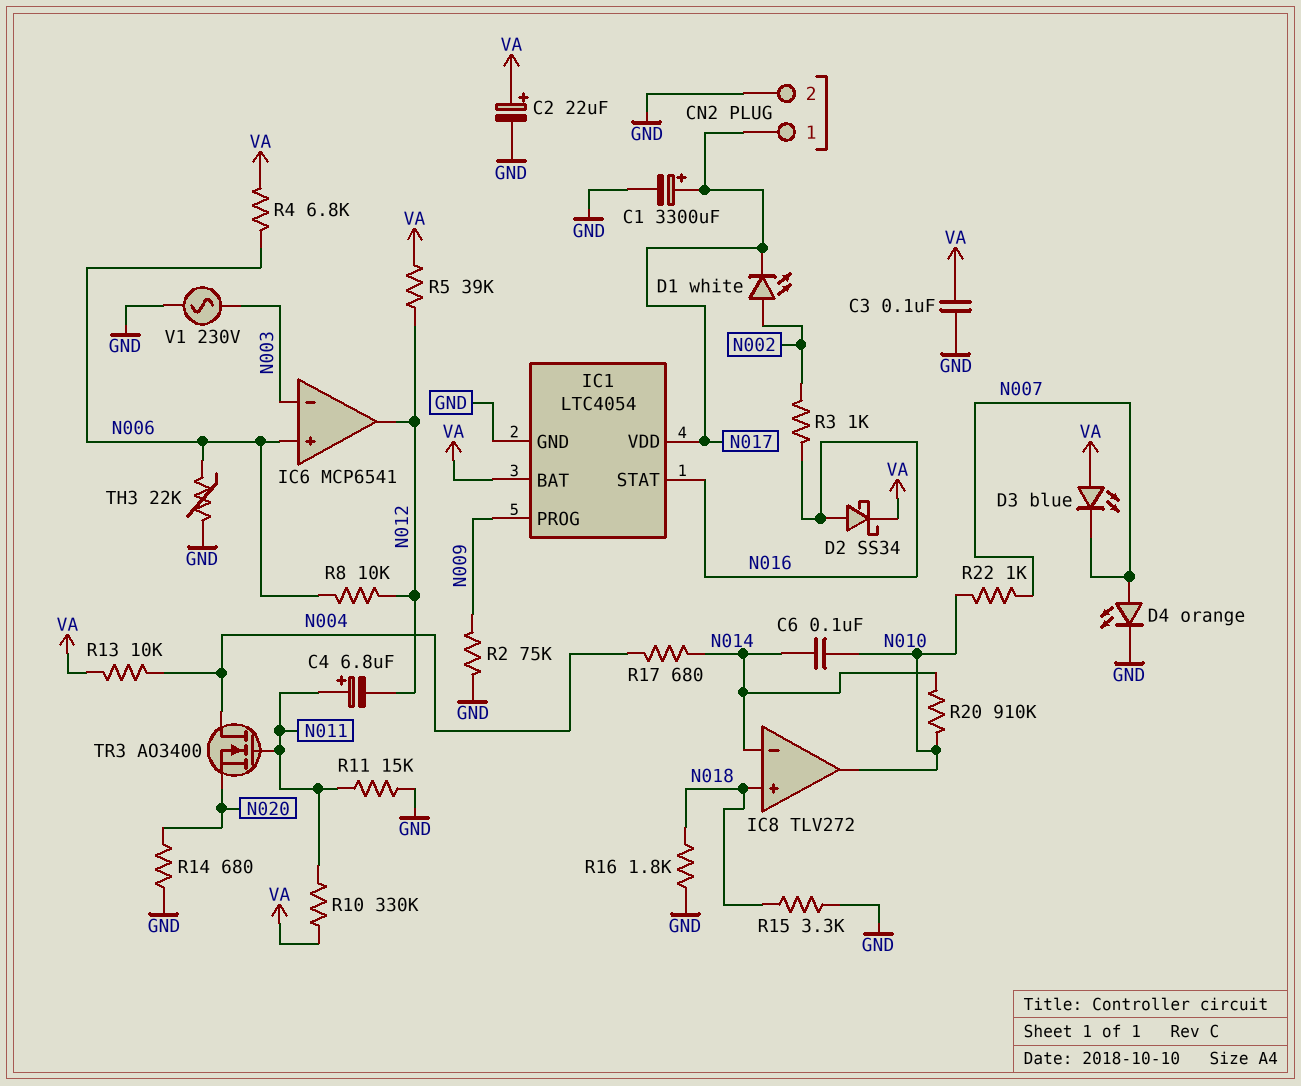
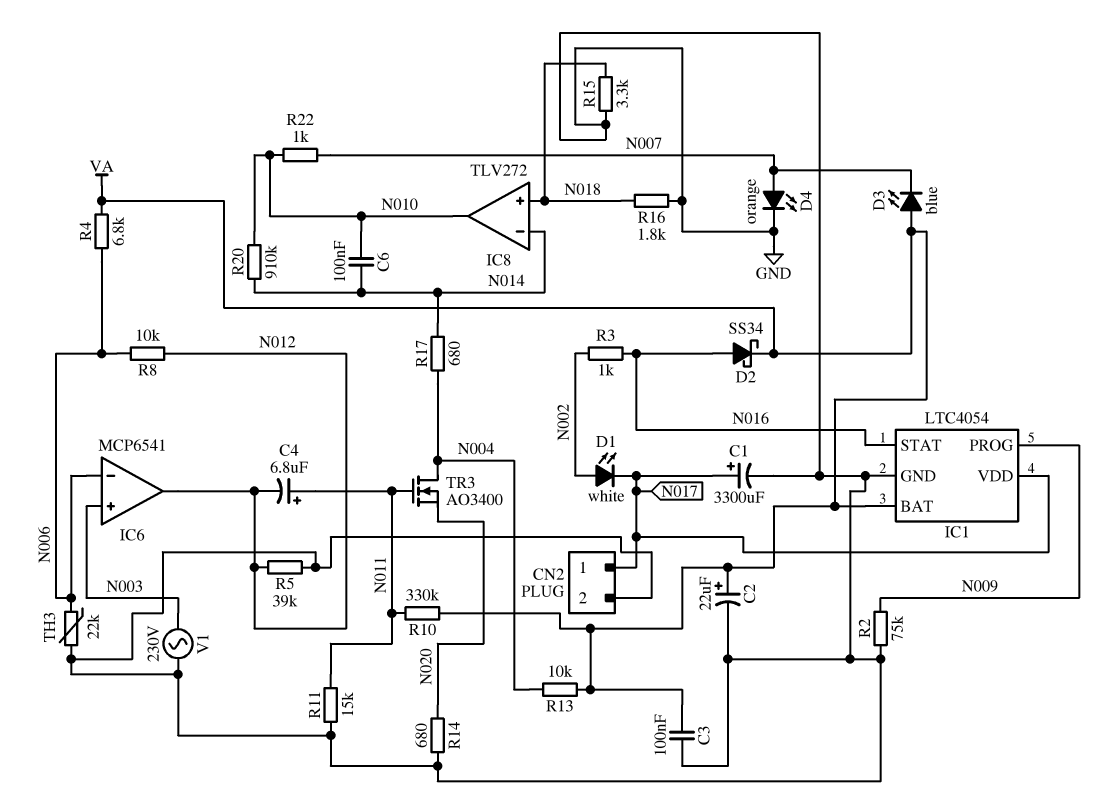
IC6 pin in+: N006 -> N003
IC6 pin in-: N003 -> N006
R5: 39k (N012, VA) -> 39k (GND, N012)

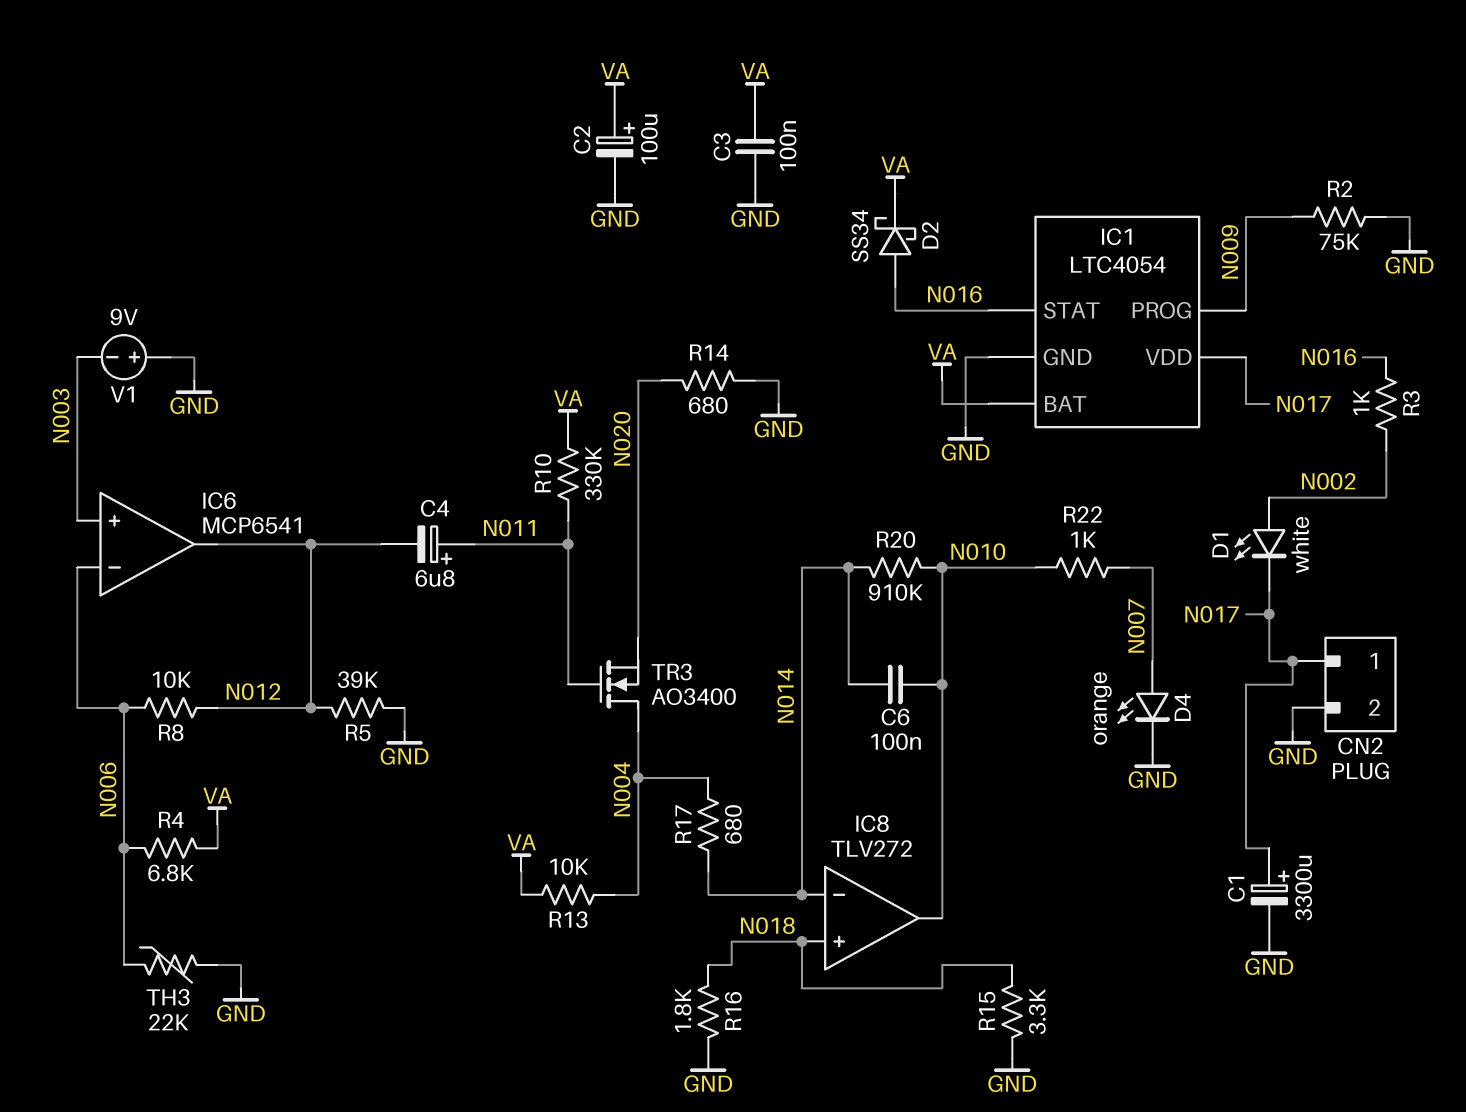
C2: 22uF (plus VA, minus GND) -> 100uF (plus VA, minus GND)
D3: LED blue (A VA, K N007) -> none
R11: 15k (GND, N011) -> none
V1: AC 230V (GND, N003) -> 9V (plus GND, minus N003)

